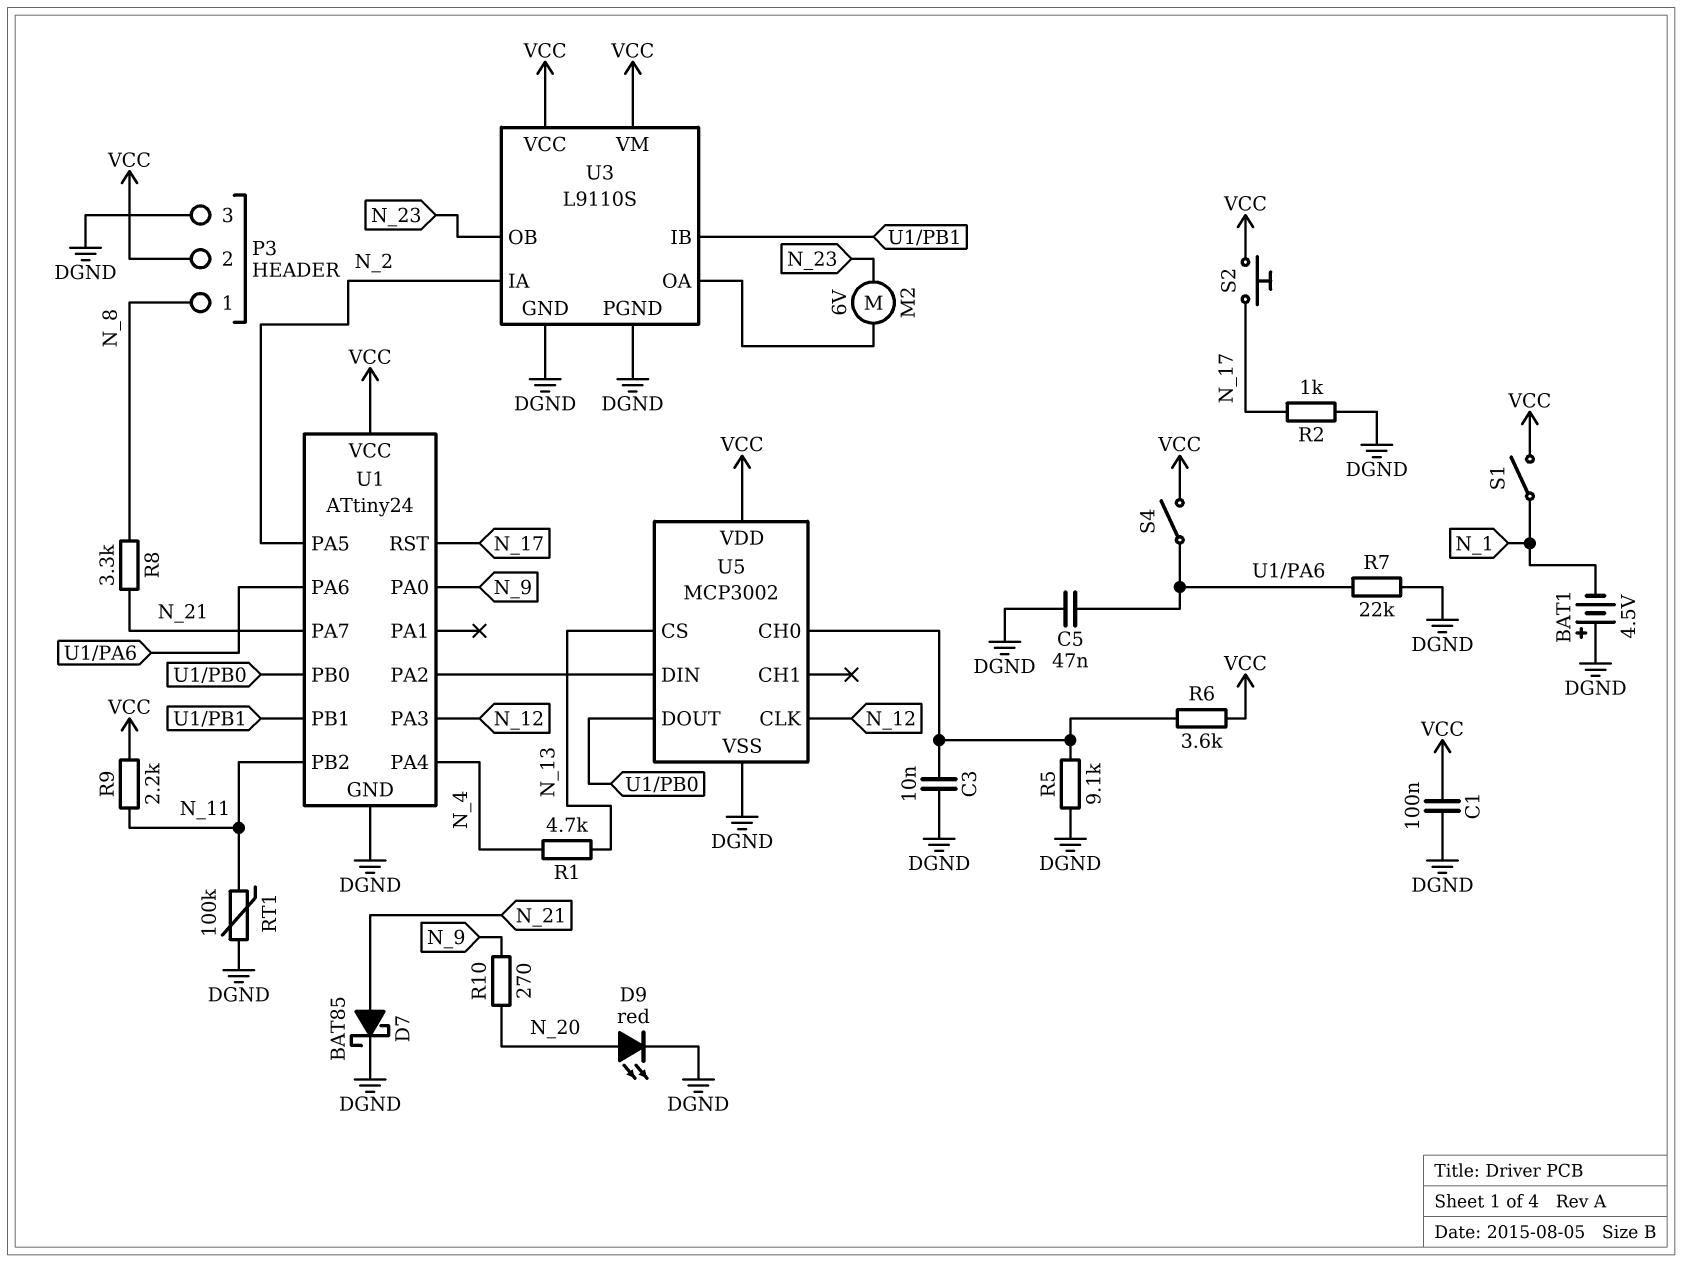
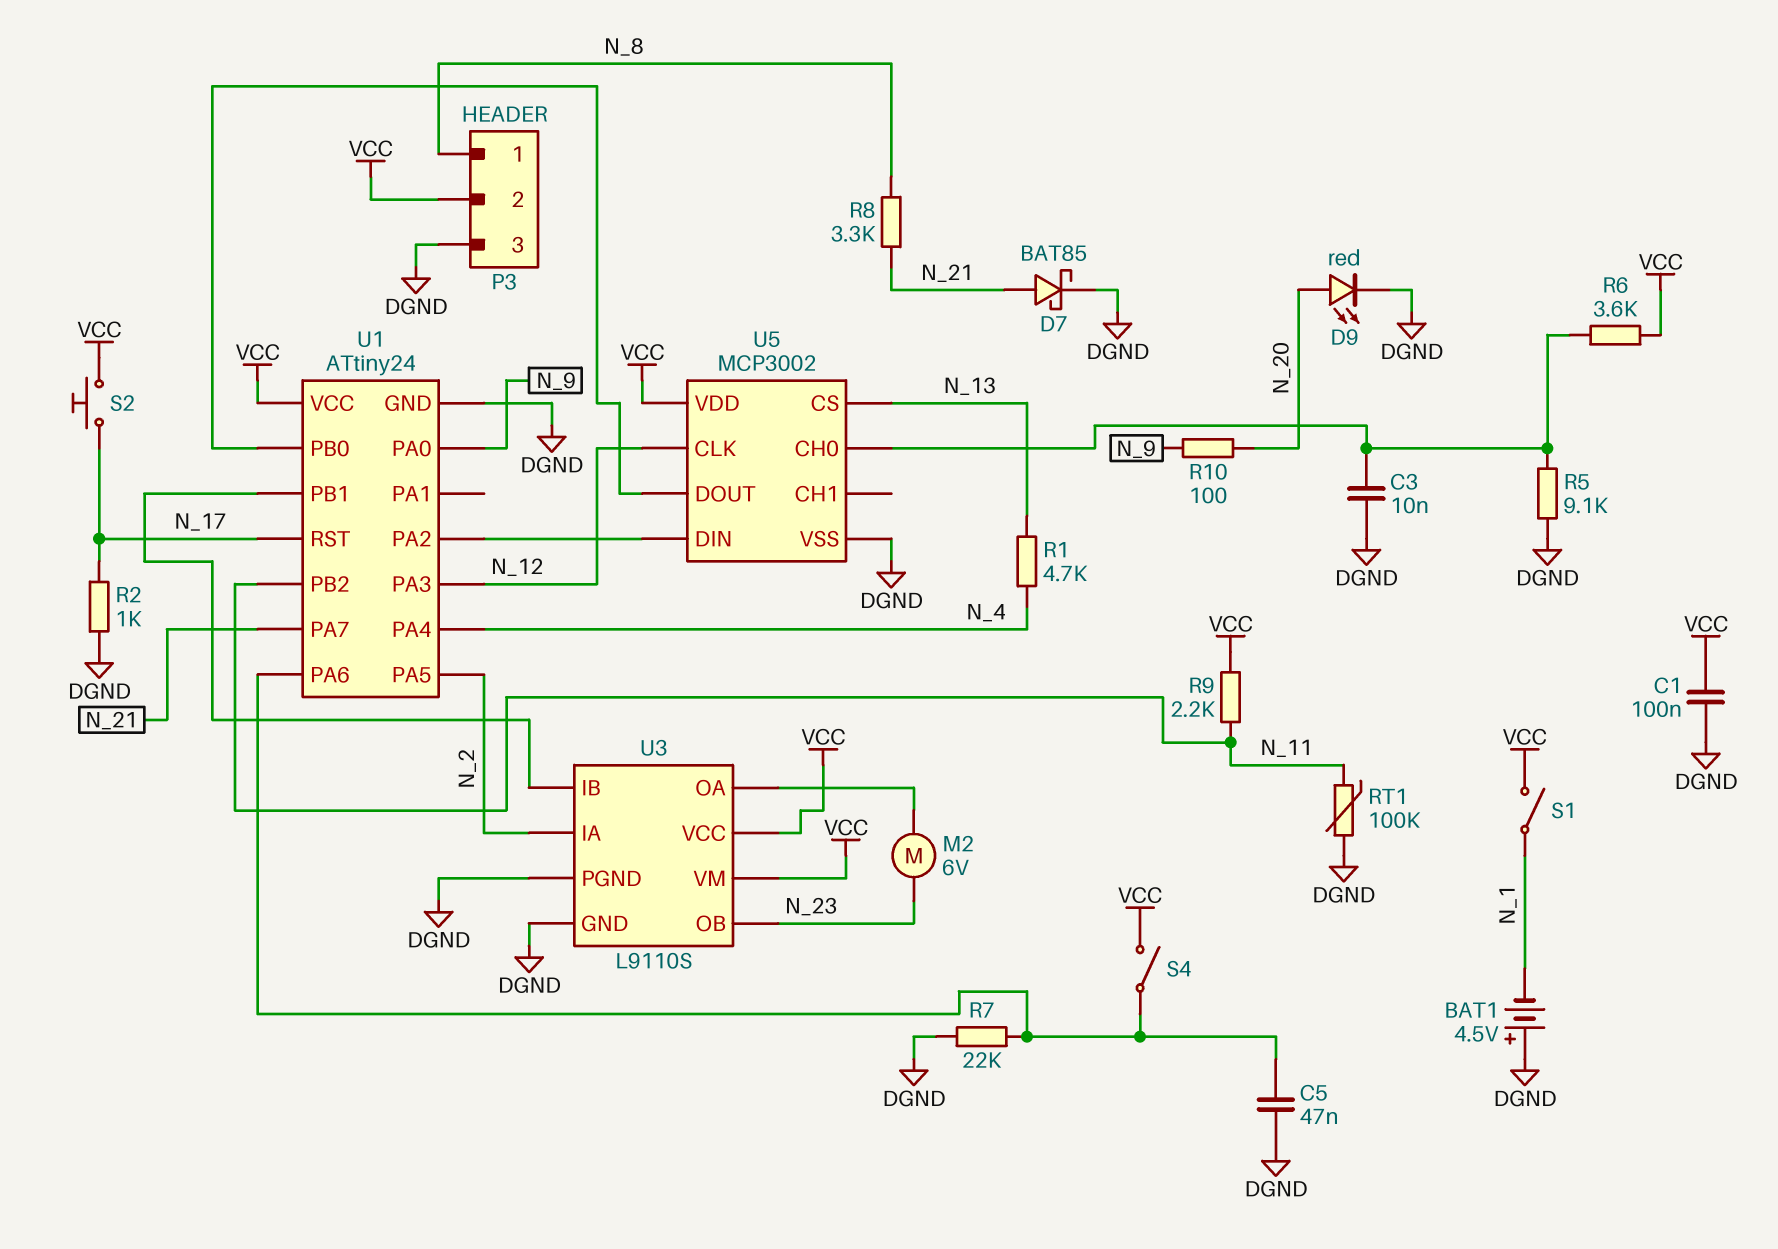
R10: 270 (N_9, N_20) -> 100 (N_9, N_20)

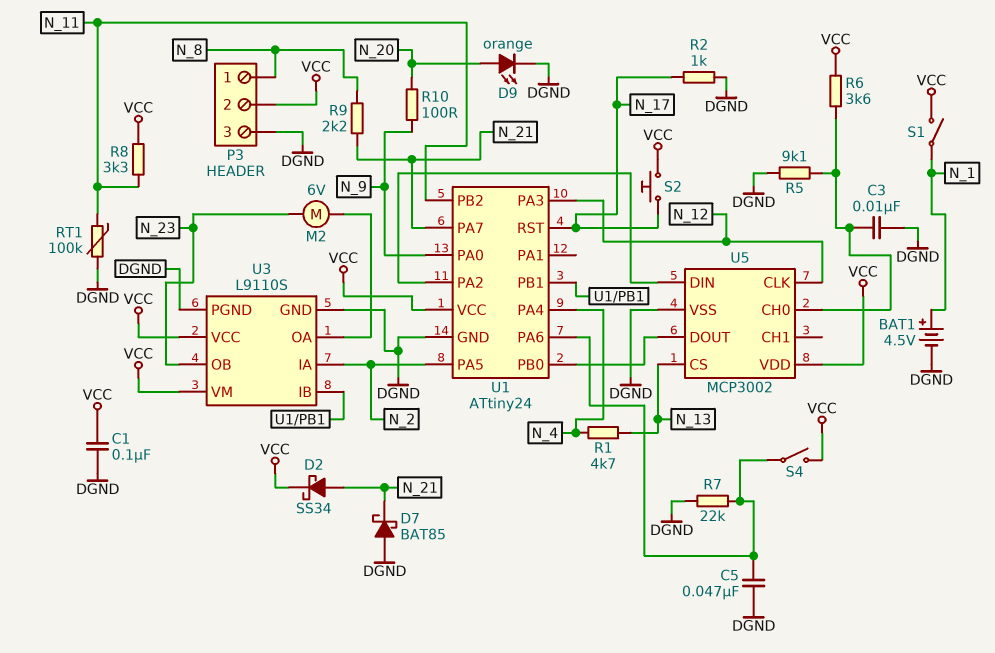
BAT1: 4.5V (plus DGND, minus N_1) -> 4.5V (plus N_1, minus DGND)
D2: none -> schottky SS34 (A N_21, K VCC)
D7: schottky BAT85 (A N_21, K DGND) -> schottky BAT85 (A DGND, K N_21)
D9: LED red (A N_20, K DGND) -> LED orange (A N_20, K DGND)
R8: 3.3k (N_8, N_21) -> 3.3k (N_11, VCC)
R9: 2.2k (N_11, VCC) -> 2.2k (N_8, N_21)

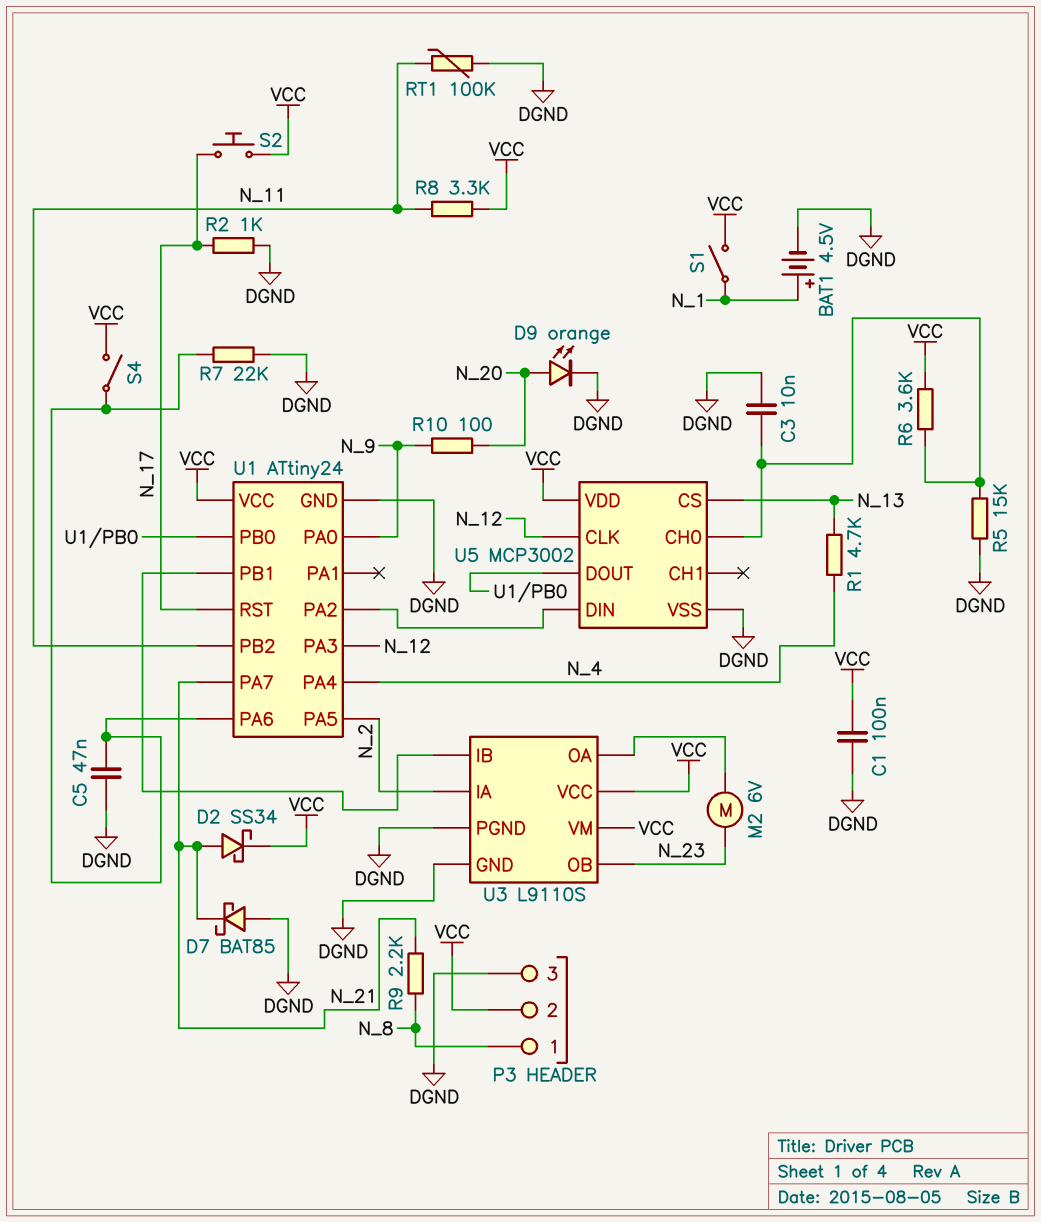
R5: 9.1k (DGND, U5/CH0) -> 15k (DGND, U5/CH0)

